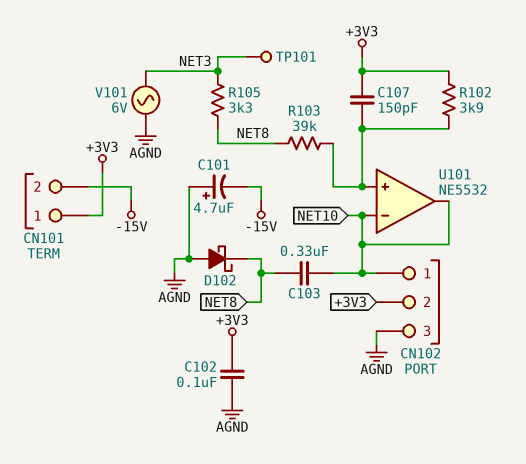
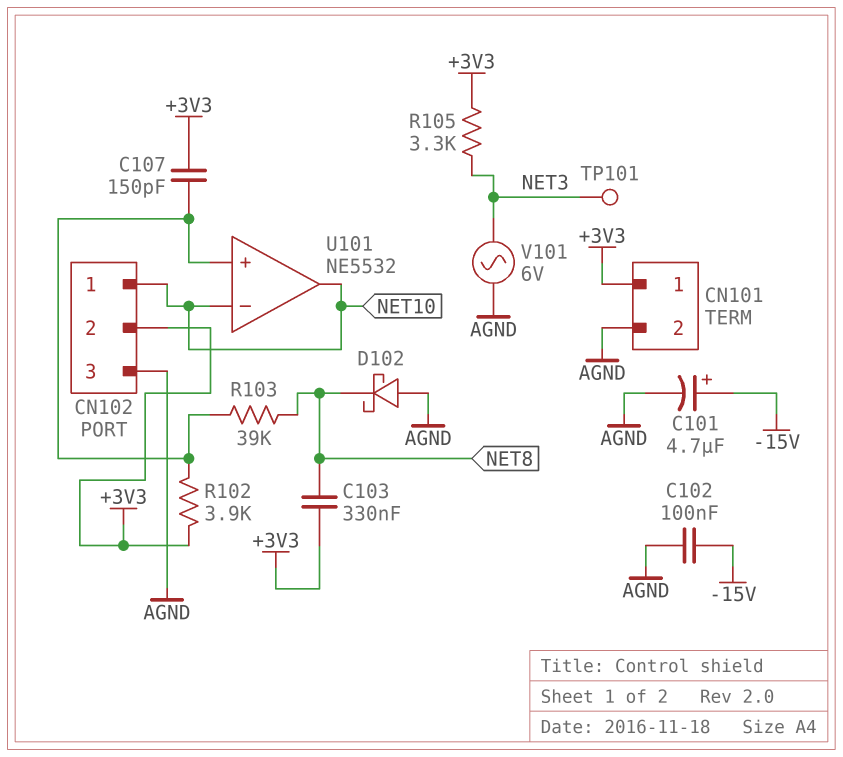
C101: 4.7uF (plus AGND, minus -15V) -> 4.7uF (plus -15V, minus AGND)
C102: 100nF (+3V3, AGND) -> 100nF (-15V, AGND)
C103: 330nF (NET8, NET10) -> 330nF (+3V3, NET8)
CN101 pin 2: -15V -> AGND
R105: 3.3k (NET3, NET8) -> 3.3k (+3V3, NET3)

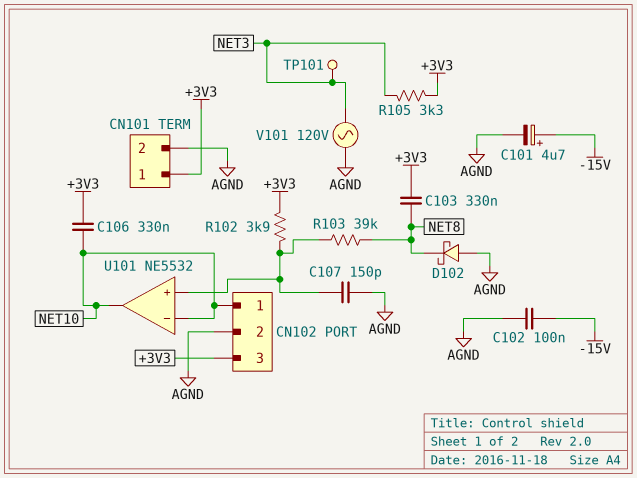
C106: none -> 330nF (+3V3, NET10)
C107: 150pF (+3V3, U101/in+) -> 150pF (AGND, U101/in+)
CN102 pin 2: +3V3 -> AGND
CN102 pin 3: AGND -> +3V3
V101: AC 6V (AGND, NET3) -> AC 120V (AGND, NET3)

